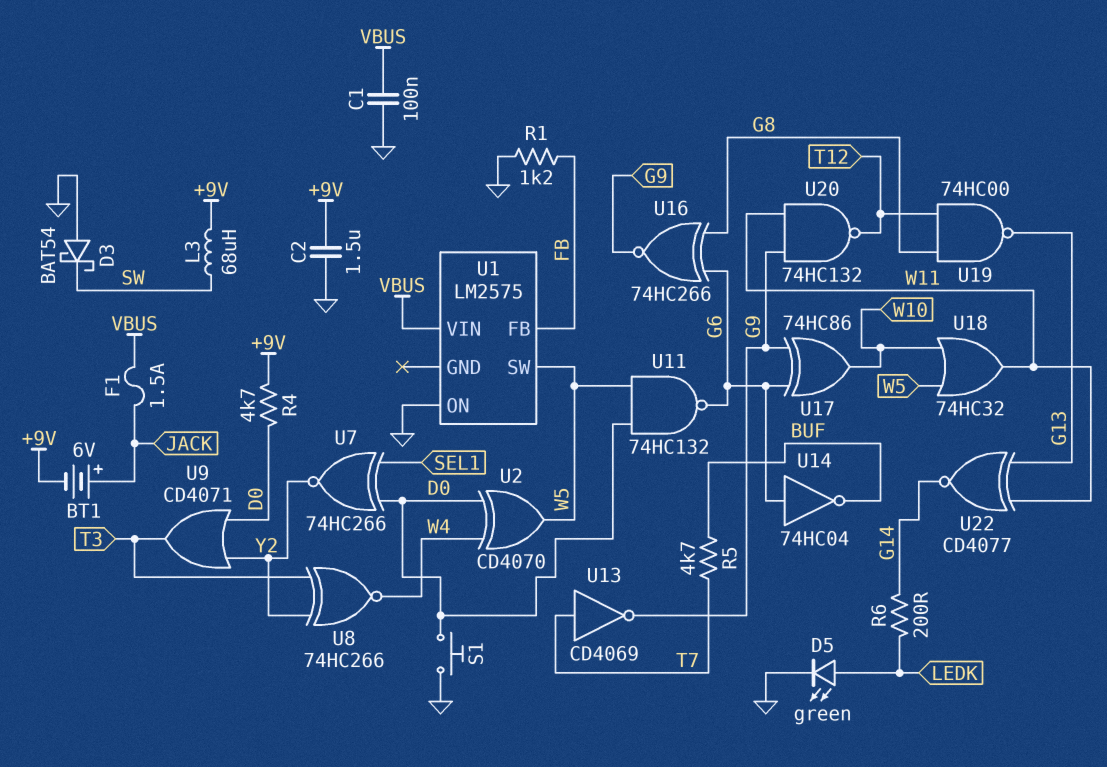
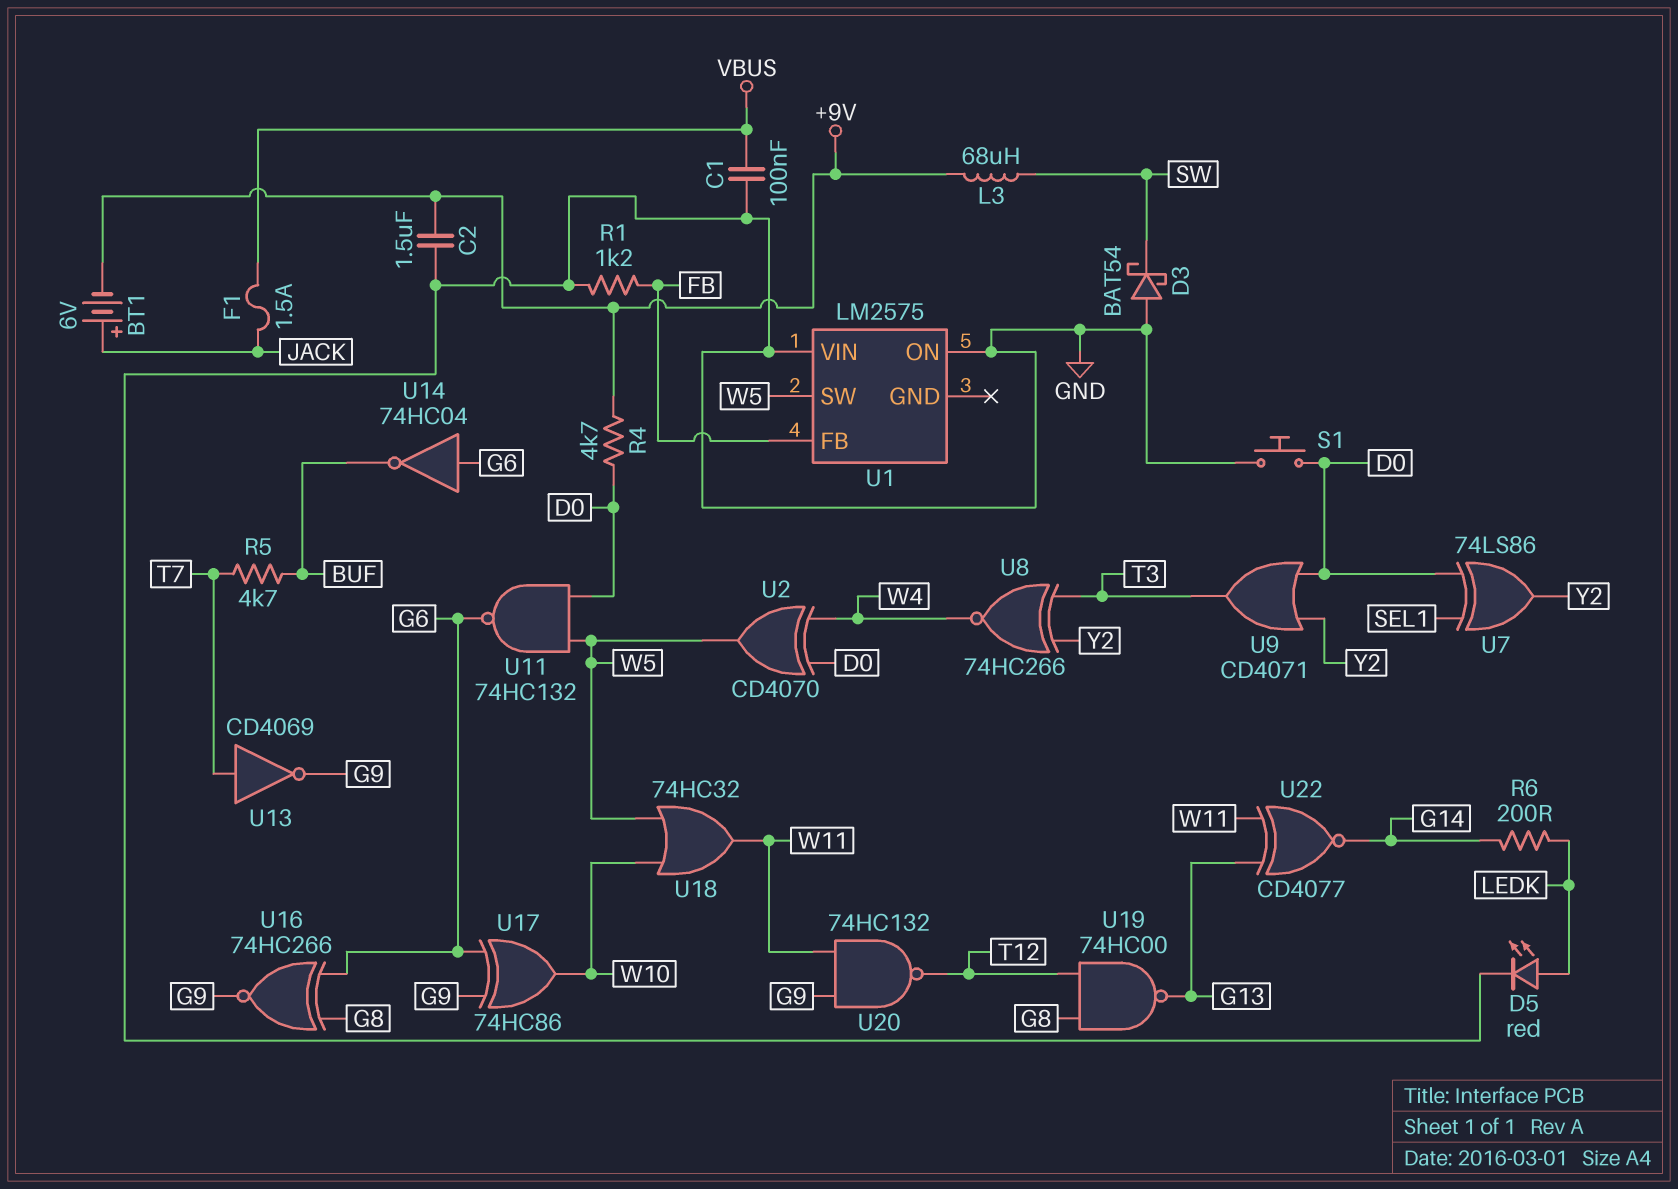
D5: LED green (A LEDK, K GND) -> LED red (A LEDK, K GND)
U1 pin VIN: VBUS -> GND
U7: XNOR 74HC266 (in D0, in SEL1, out Y2) -> XOR 74LS86 (in D0, in SEL1, out Y2)

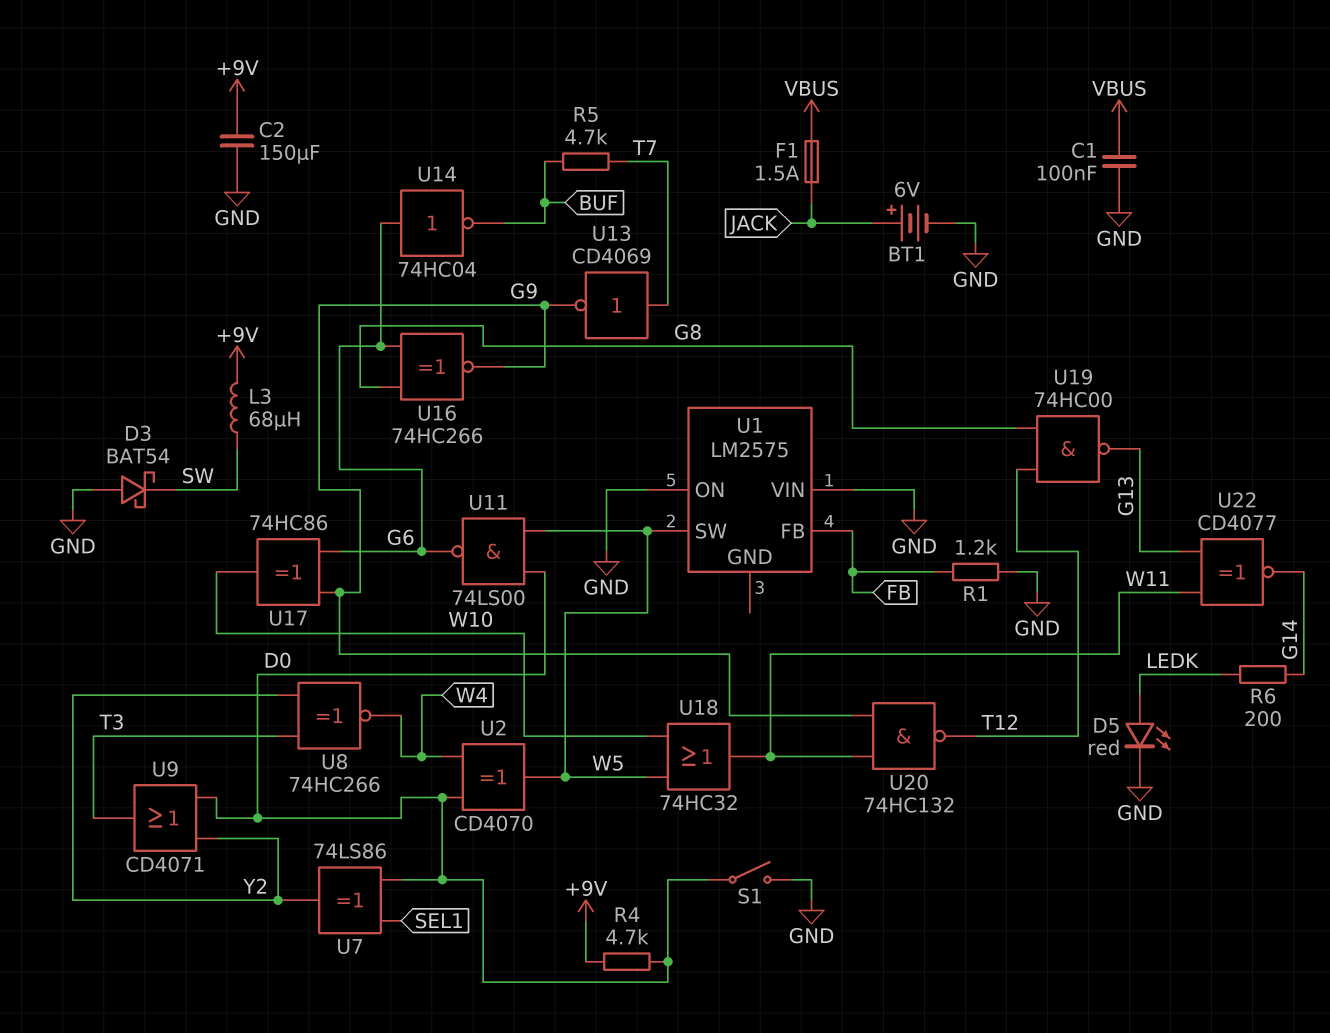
BT1: 6V (plus JACK, minus +9V) -> 6V (plus JACK, minus GND)
C2: 1.5uF (+9V, GND) -> 150uF (+9V, GND)
S1: button (D0, GND) -> switch (D0, GND)
U11: NAND 74HC132 (in D0, in W5, out G6) -> NAND 74LS00 (in D0, in W5, out G6)

